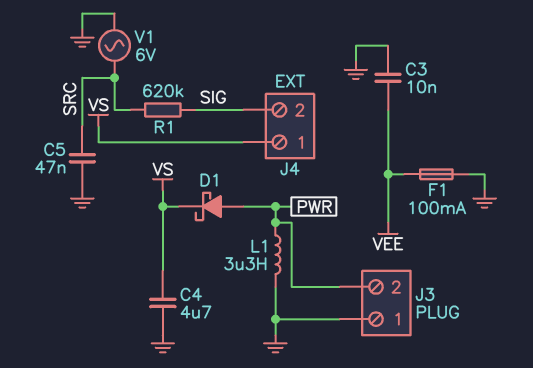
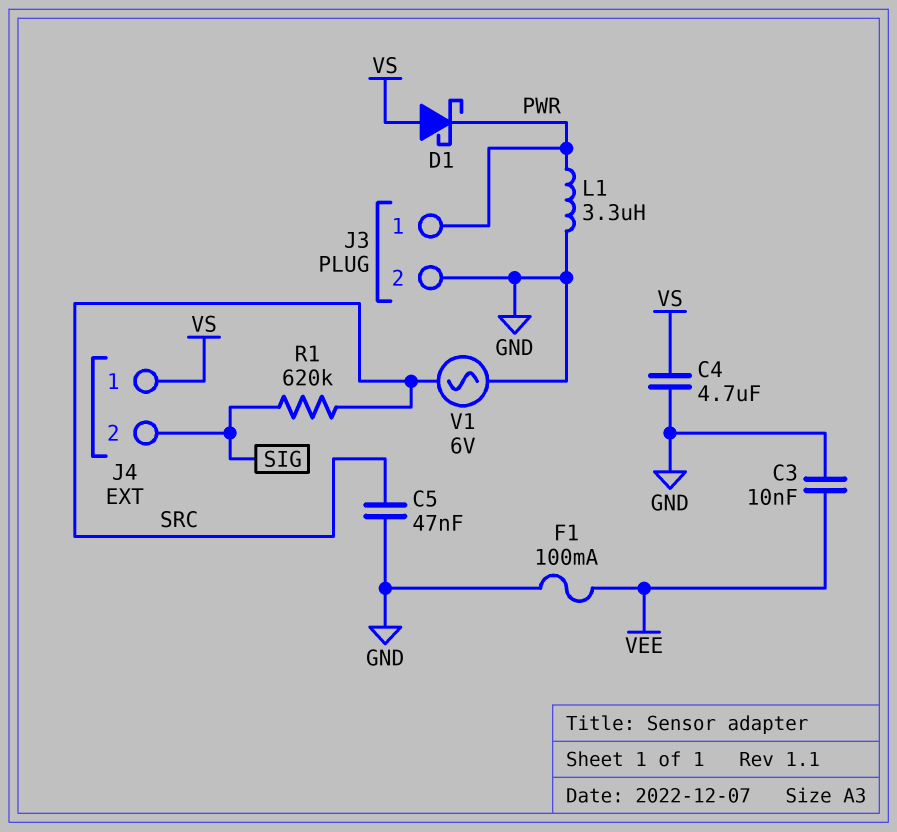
D1: schottky (A PWR, K VS) -> schottky (A VS, K PWR)
J3 pin 1: GND -> PWR
J3 pin 2: PWR -> GND

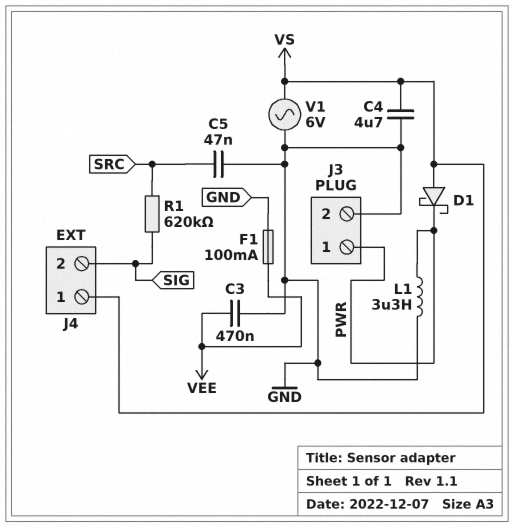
C3: 10nF (GND, VEE) -> 470nF (GND, VEE)
V1: AC 6V (GND, SRC) -> AC 6V (GND, VS)

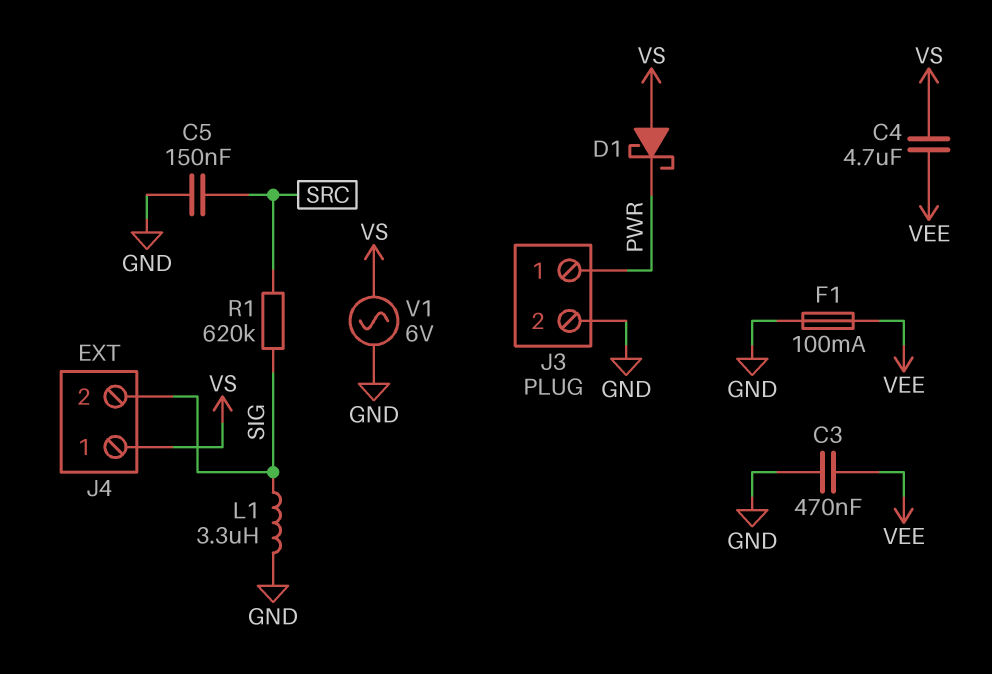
C4: 4.7uF (GND, VS) -> 4.7uF (VEE, VS)
C5: 47nF (GND, SRC) -> 150nF (GND, SRC)
L1: 3.3uH (GND, PWR) -> 3.3uH (GND, SIG)

